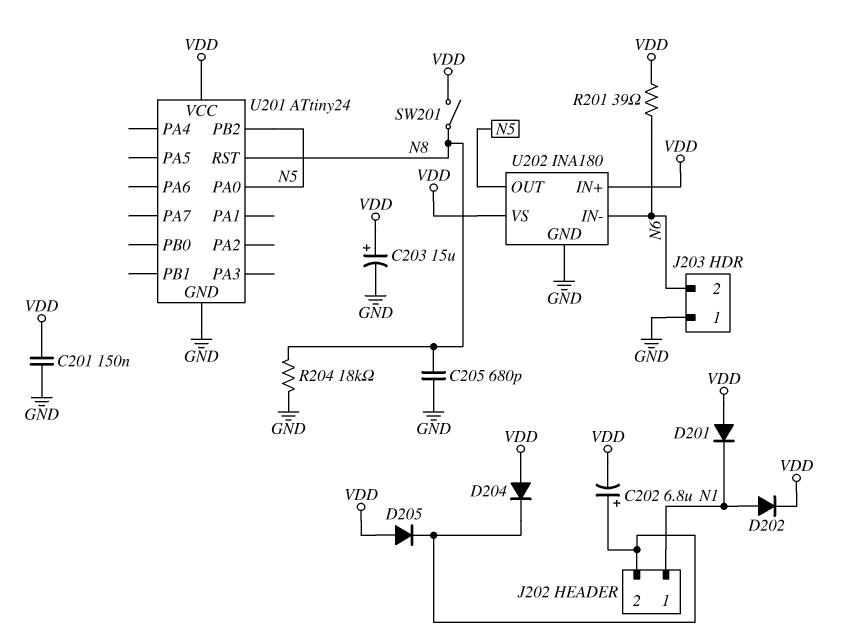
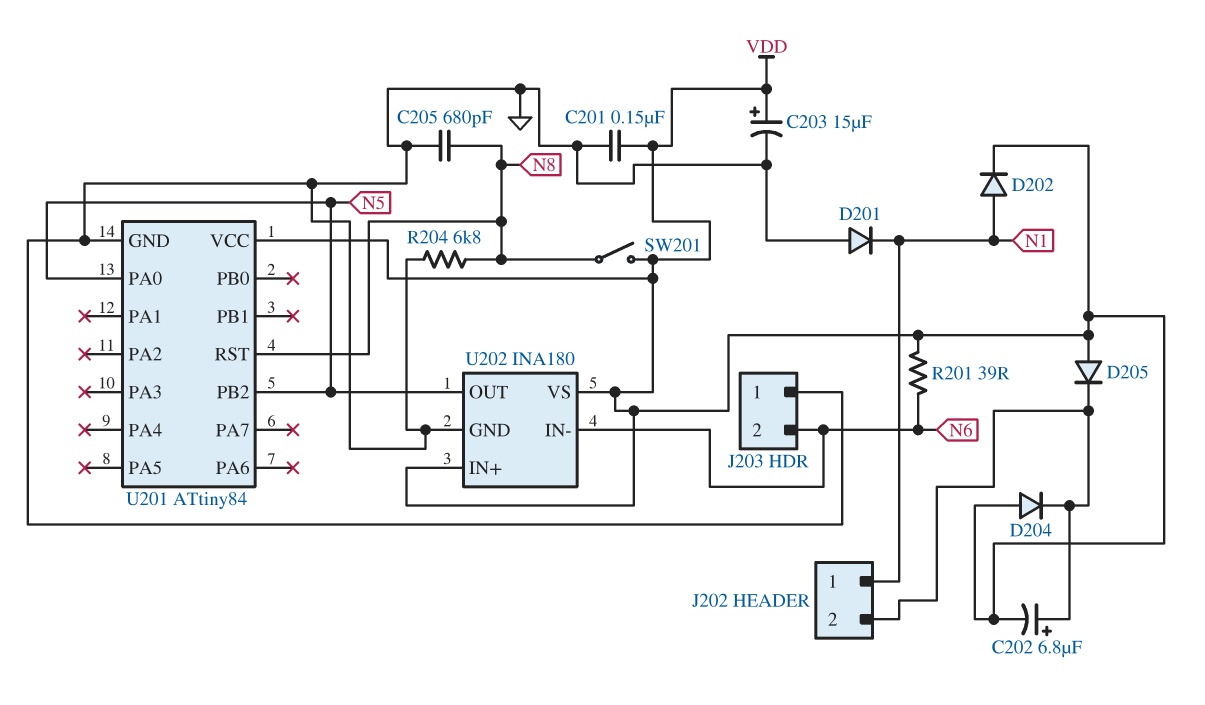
D201: diode (A VDD, K N1) -> diode (A GND, K N1)
R204: 18k (GND, N8) -> 6.8k (GND, N8)
U201: ATtiny24 -> ATtiny84

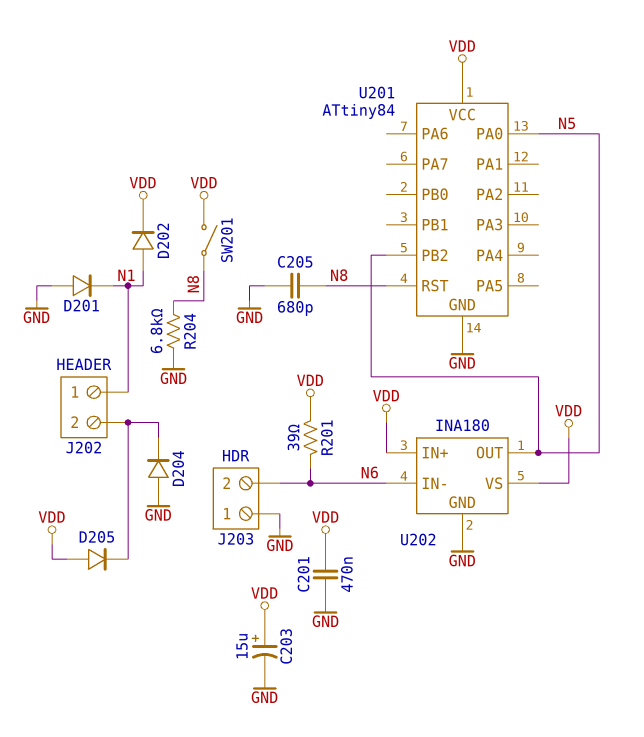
C201: 150nF (GND, VDD) -> 470nF (GND, VDD)
C202: 6.8uF (plus J202/2, minus VDD) -> none
D204: diode (A VDD, K J202/2) -> diode (A GND, K J202/2)

